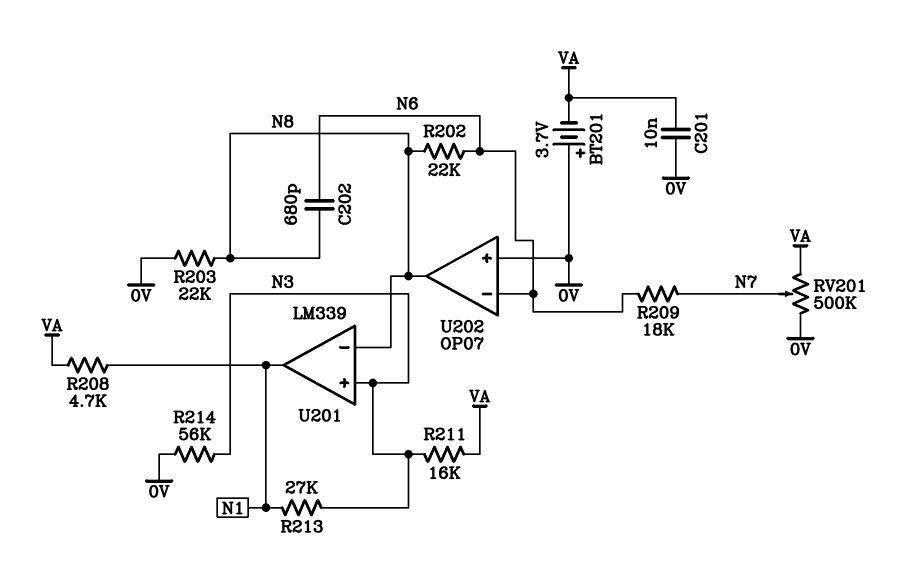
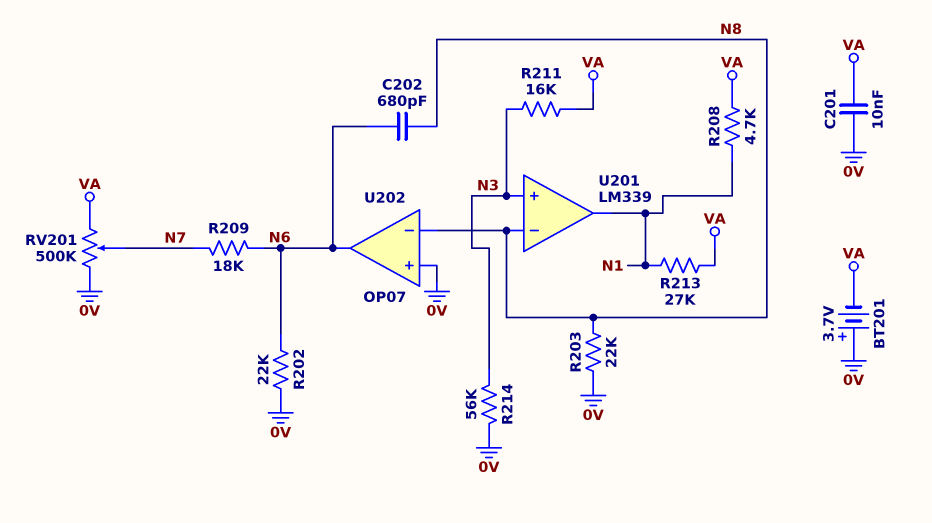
R202: 22k (N6, N8) -> 22k (0V, N6)
R213: 27k (N1, N3) -> 27k (N1, VA)
U202 pin in-: N6 -> N8
U202 pin out: N8 -> N6

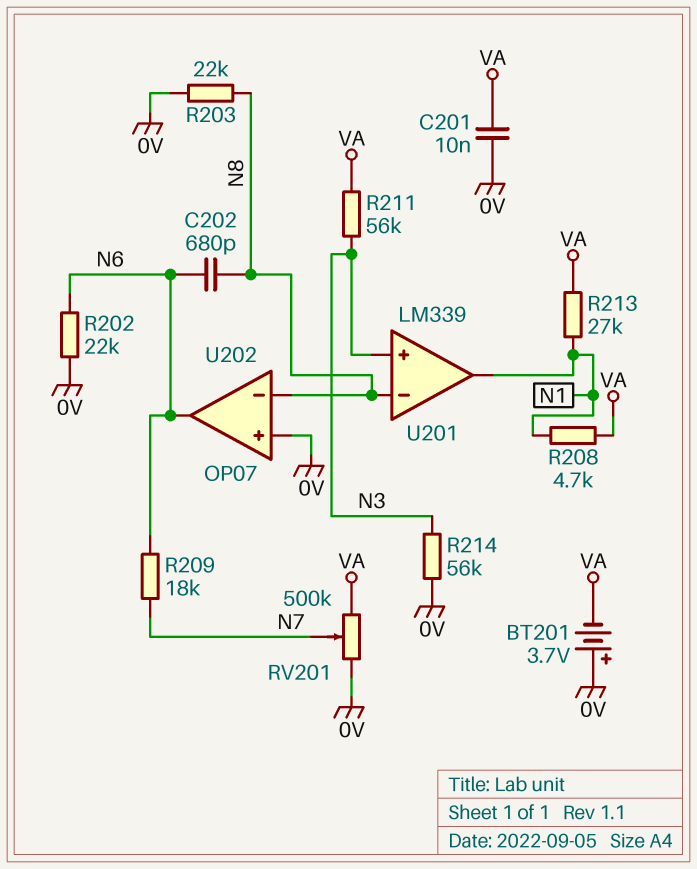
R211: 16k (N3, VA) -> 56k (N3, VA)

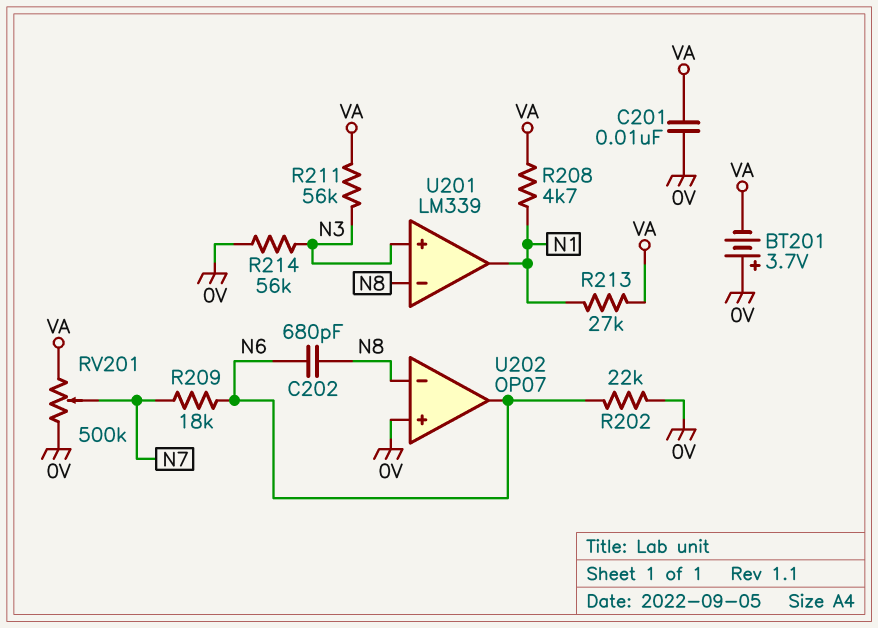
R203: 22k (0V, N8) -> none

